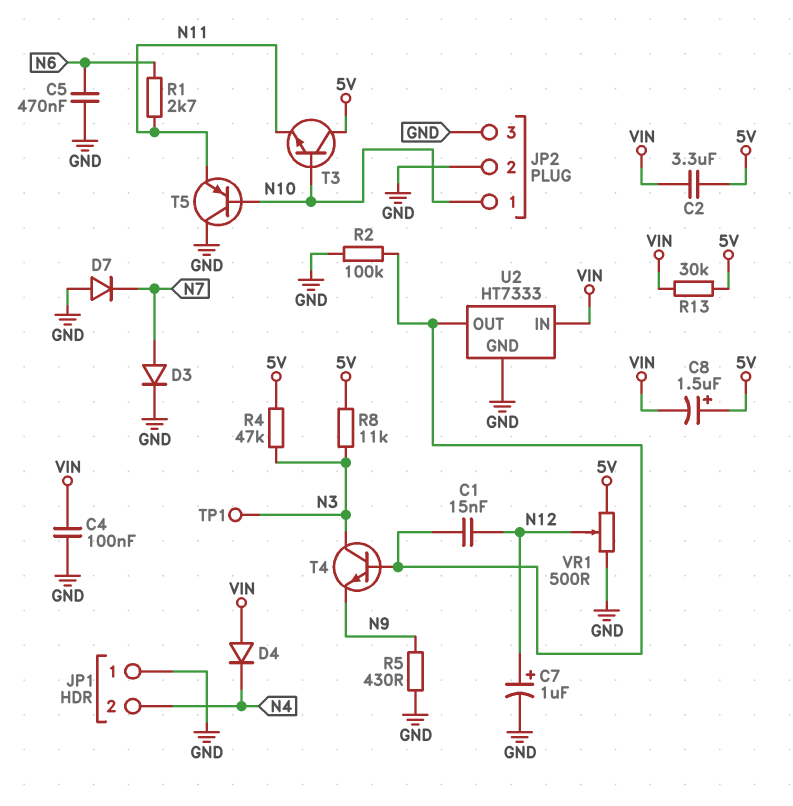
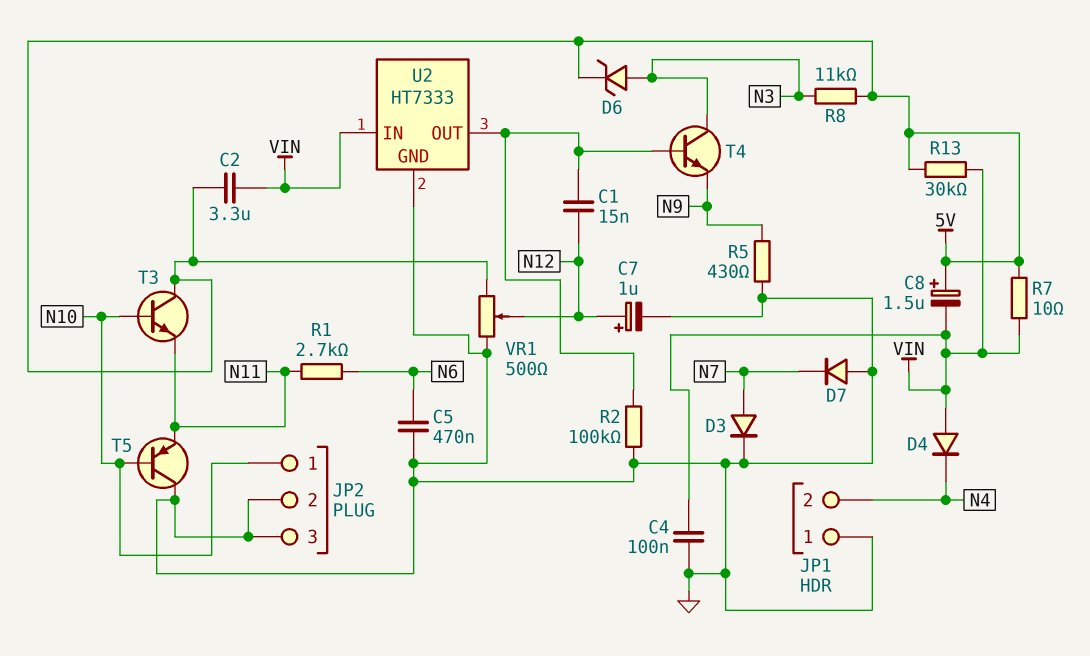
D6: none -> zener (A N3, K 5V)
R4: 47k (5V, N3) -> none
R7: none -> 10 (5V, VIN)
TP1: test point (N3) -> none

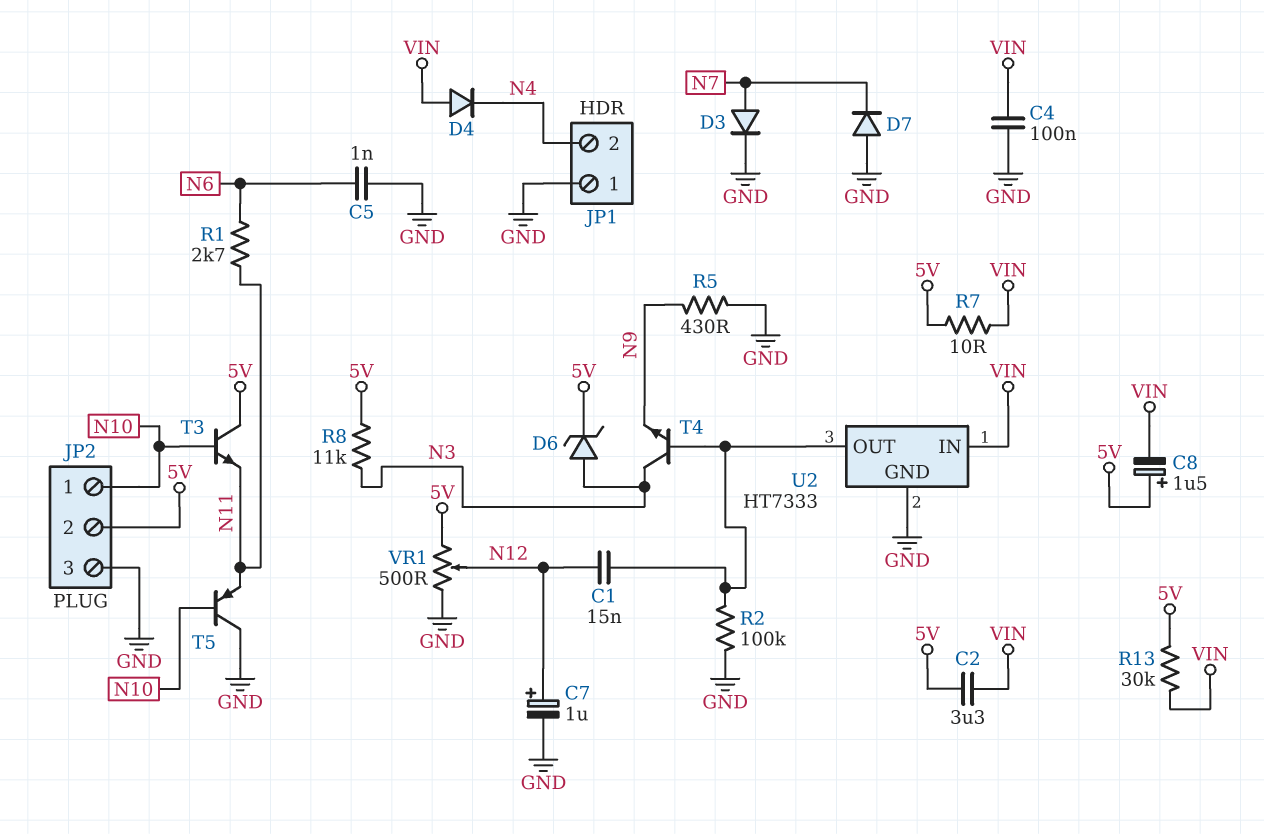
C5: 470nF (GND, N6) -> 1nF (GND, N6)
JP2 pin 2: GND -> 5V

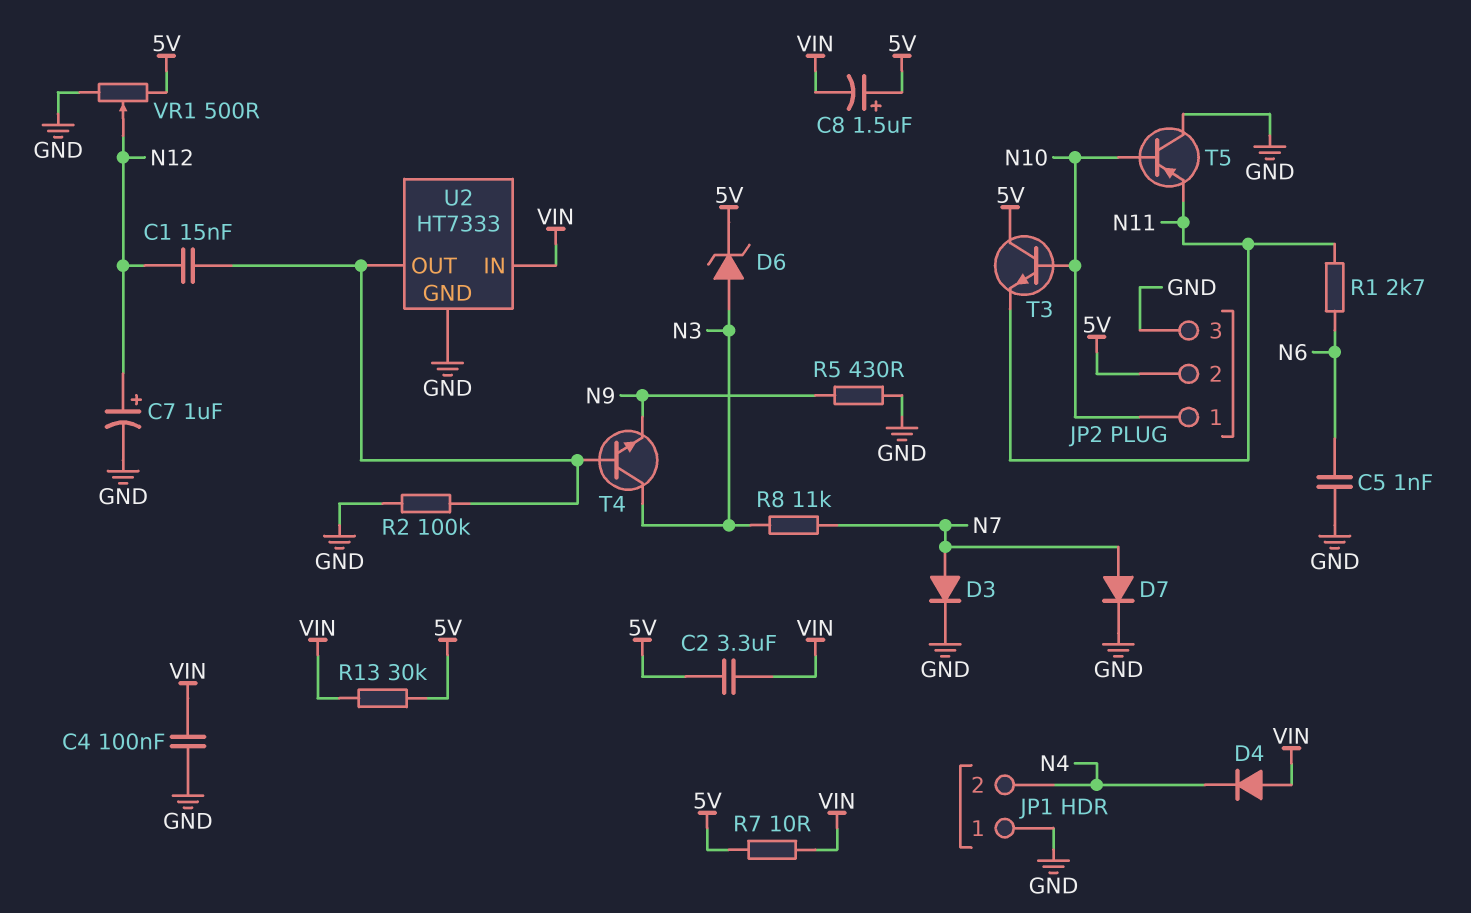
D7: diode (A GND, K N7) -> diode (A N7, K GND)
R8: 11k (5V, N3) -> 11k (N3, N7)

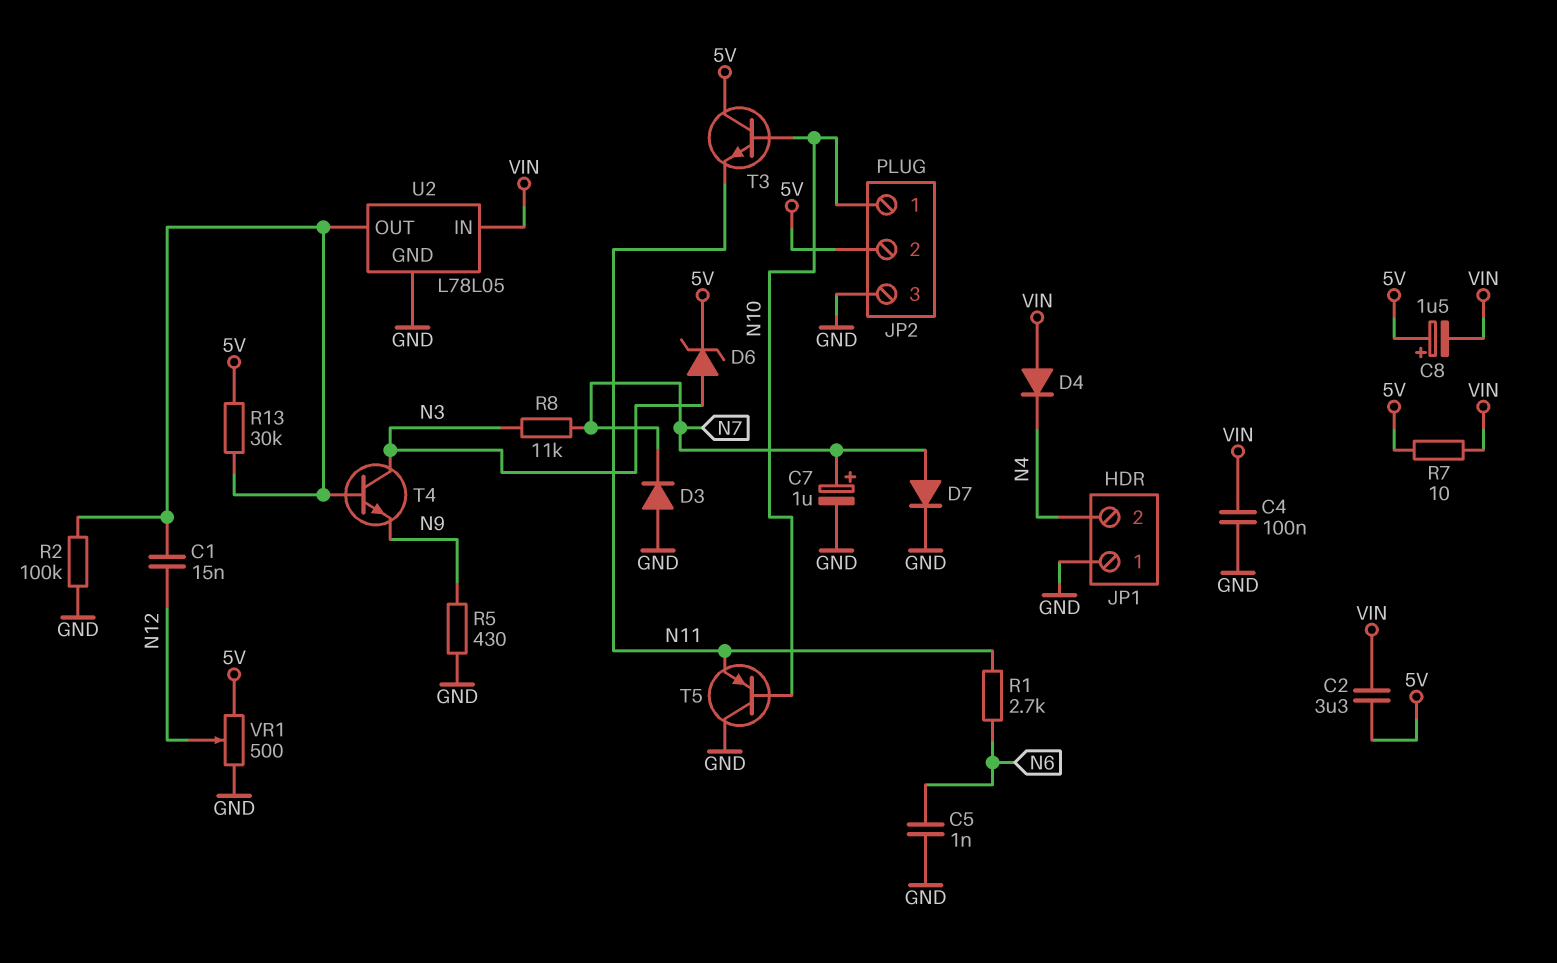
C7: 1uF (plus N12, minus GND) -> 1uF (plus N7, minus GND)
D3: diode (A N7, K GND) -> diode (A GND, K N7)
R13: 30k (5V, VIN) -> 30k (5V, U2/OUT)
U2: HT7333 -> L78L05

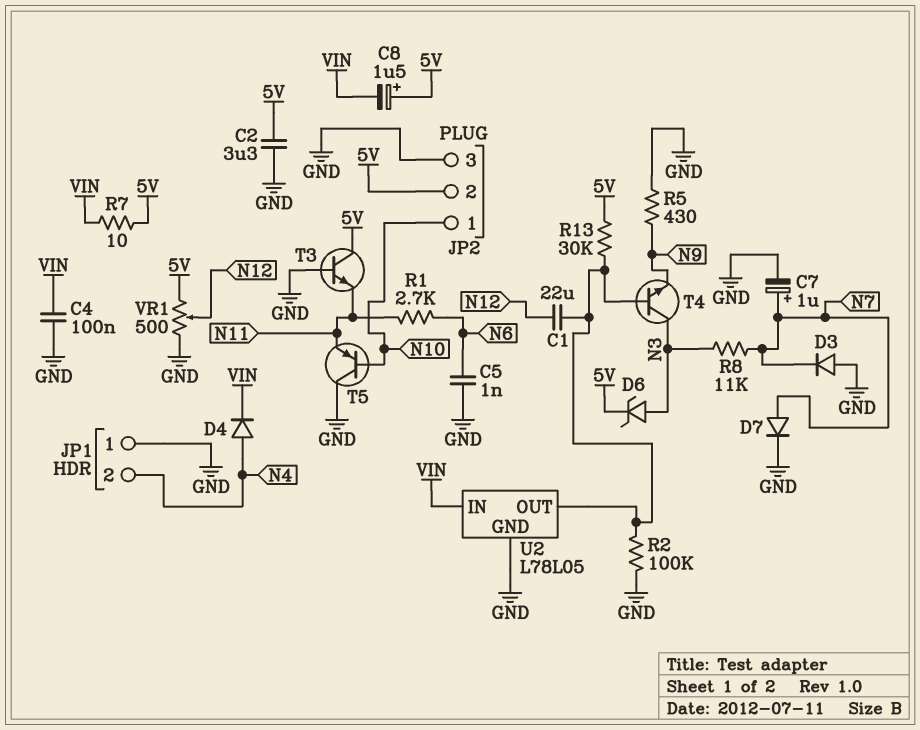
C1: 15nF (N12, U2/OUT) -> 22uF (N12, U2/OUT)
C2: 3.3uF (5V, VIN) -> 3.3uF (5V, GND)
D4: diode (A VIN, K N4) -> diode (A N4, K VIN)
T3: NPN (B N10, C 5V, E N11) -> NPN (B GND, C 5V, E N11)

